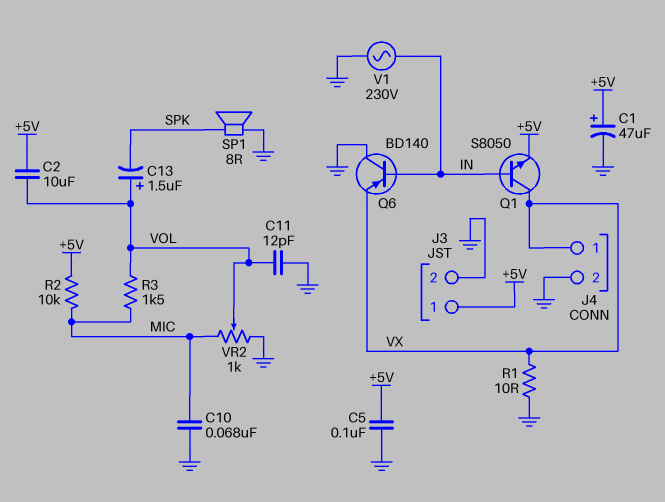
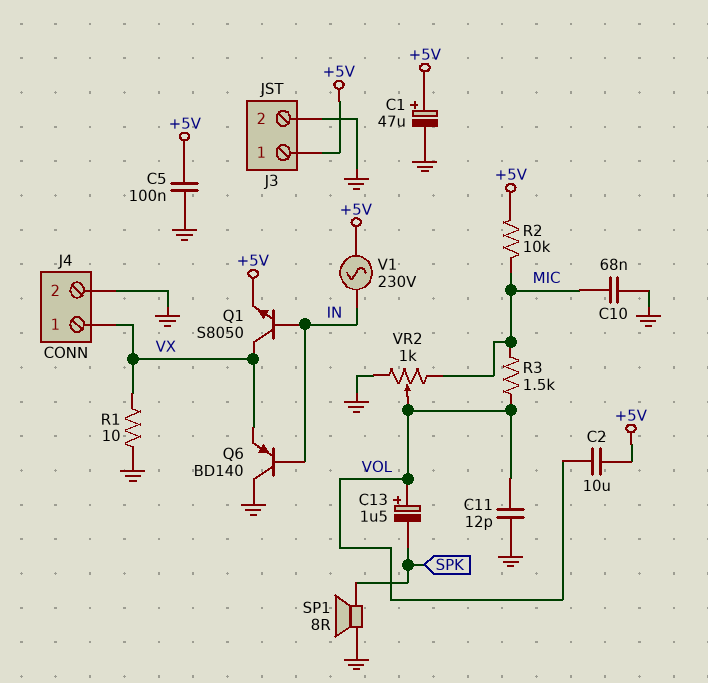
V1: AC 230V (GND, IN) -> AC 230V (+5V, IN)

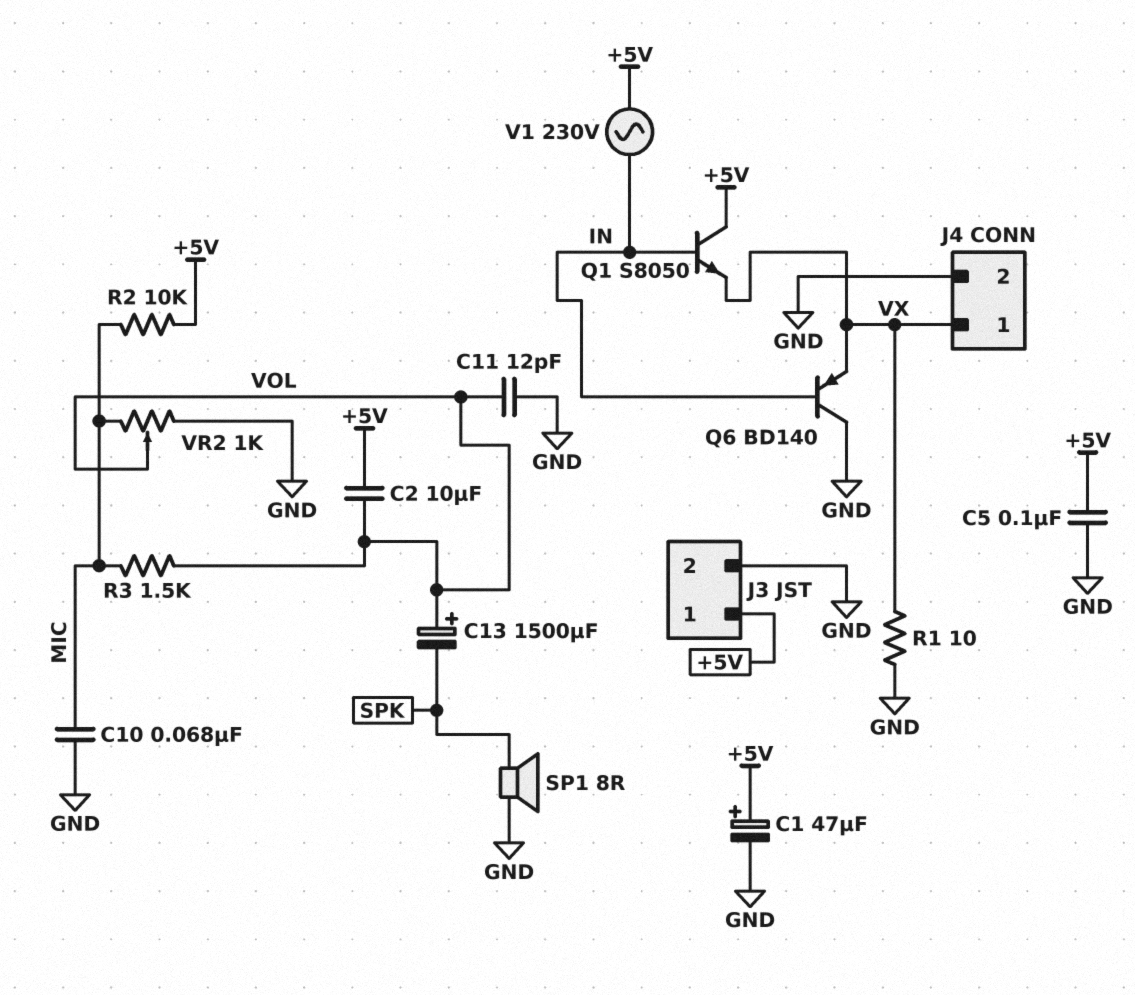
C13: 1.5uF (plus VOL, minus SPK) -> 1500uF (plus VOL, minus SPK)
Q1: NPN S8050 (B IN, C VX, E +5V) -> NPN S8050 (B IN, C +5V, E VX)

